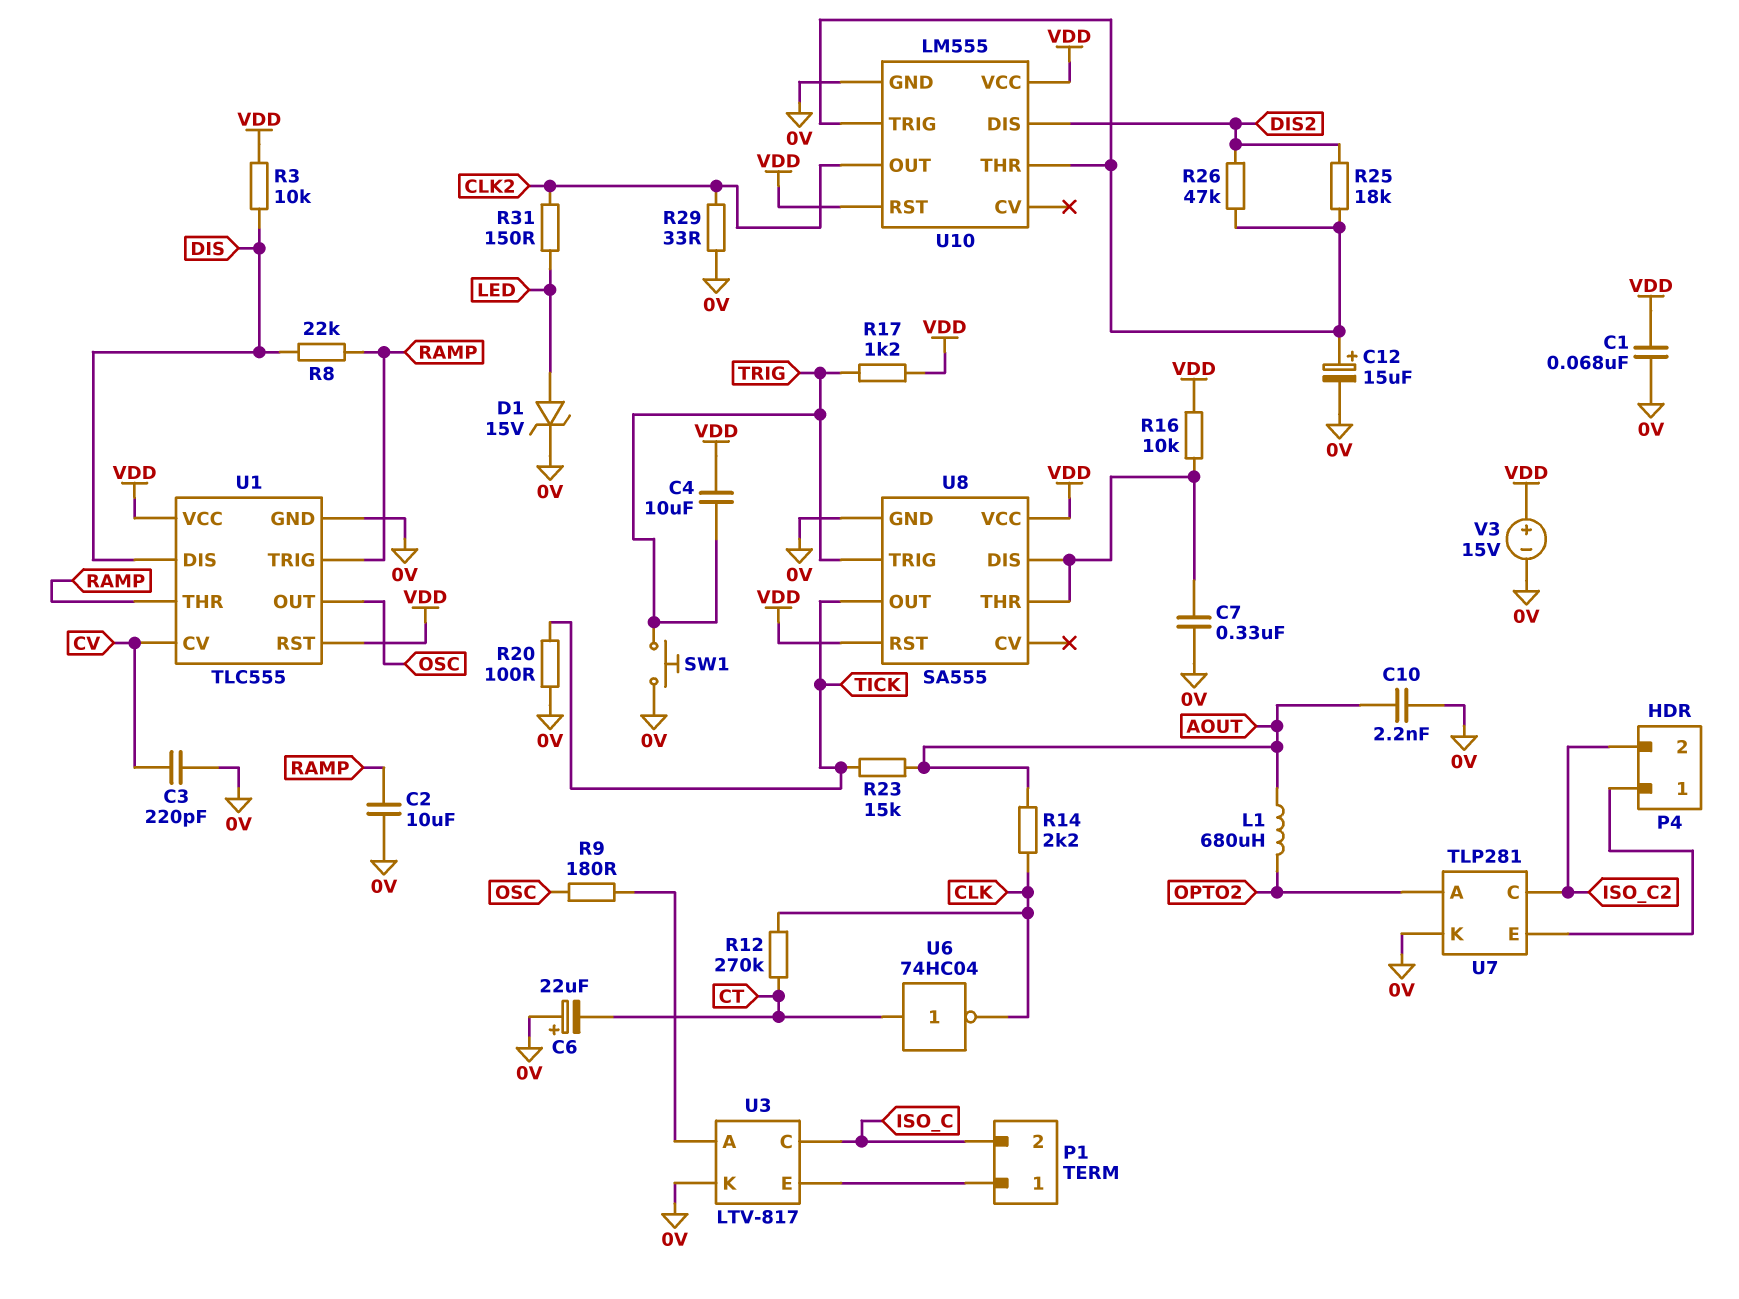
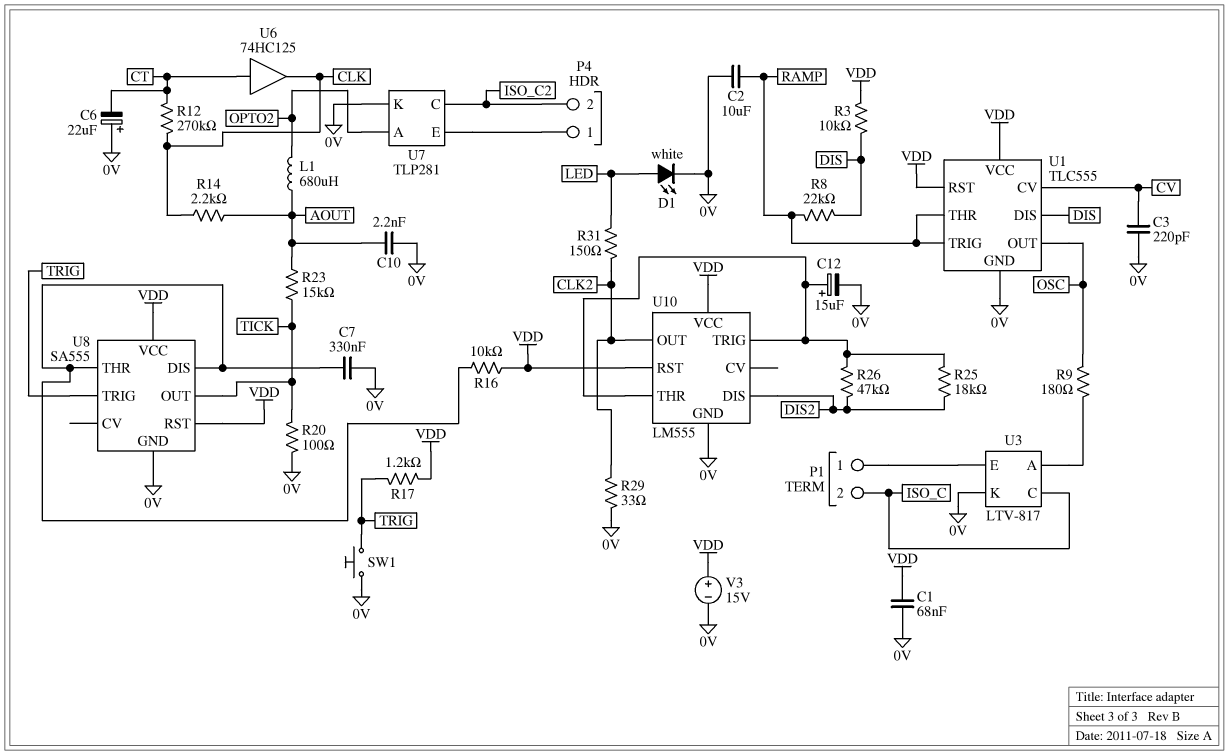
C4: 10uF (TRIG, VDD) -> none
D1: zener 15V (A LED, K 0V) -> LED white (A LED, K 0V)
U6: NOT 74HC04 (in CT, out CLK) -> buffer 74HC125 (in CT, out CLK)

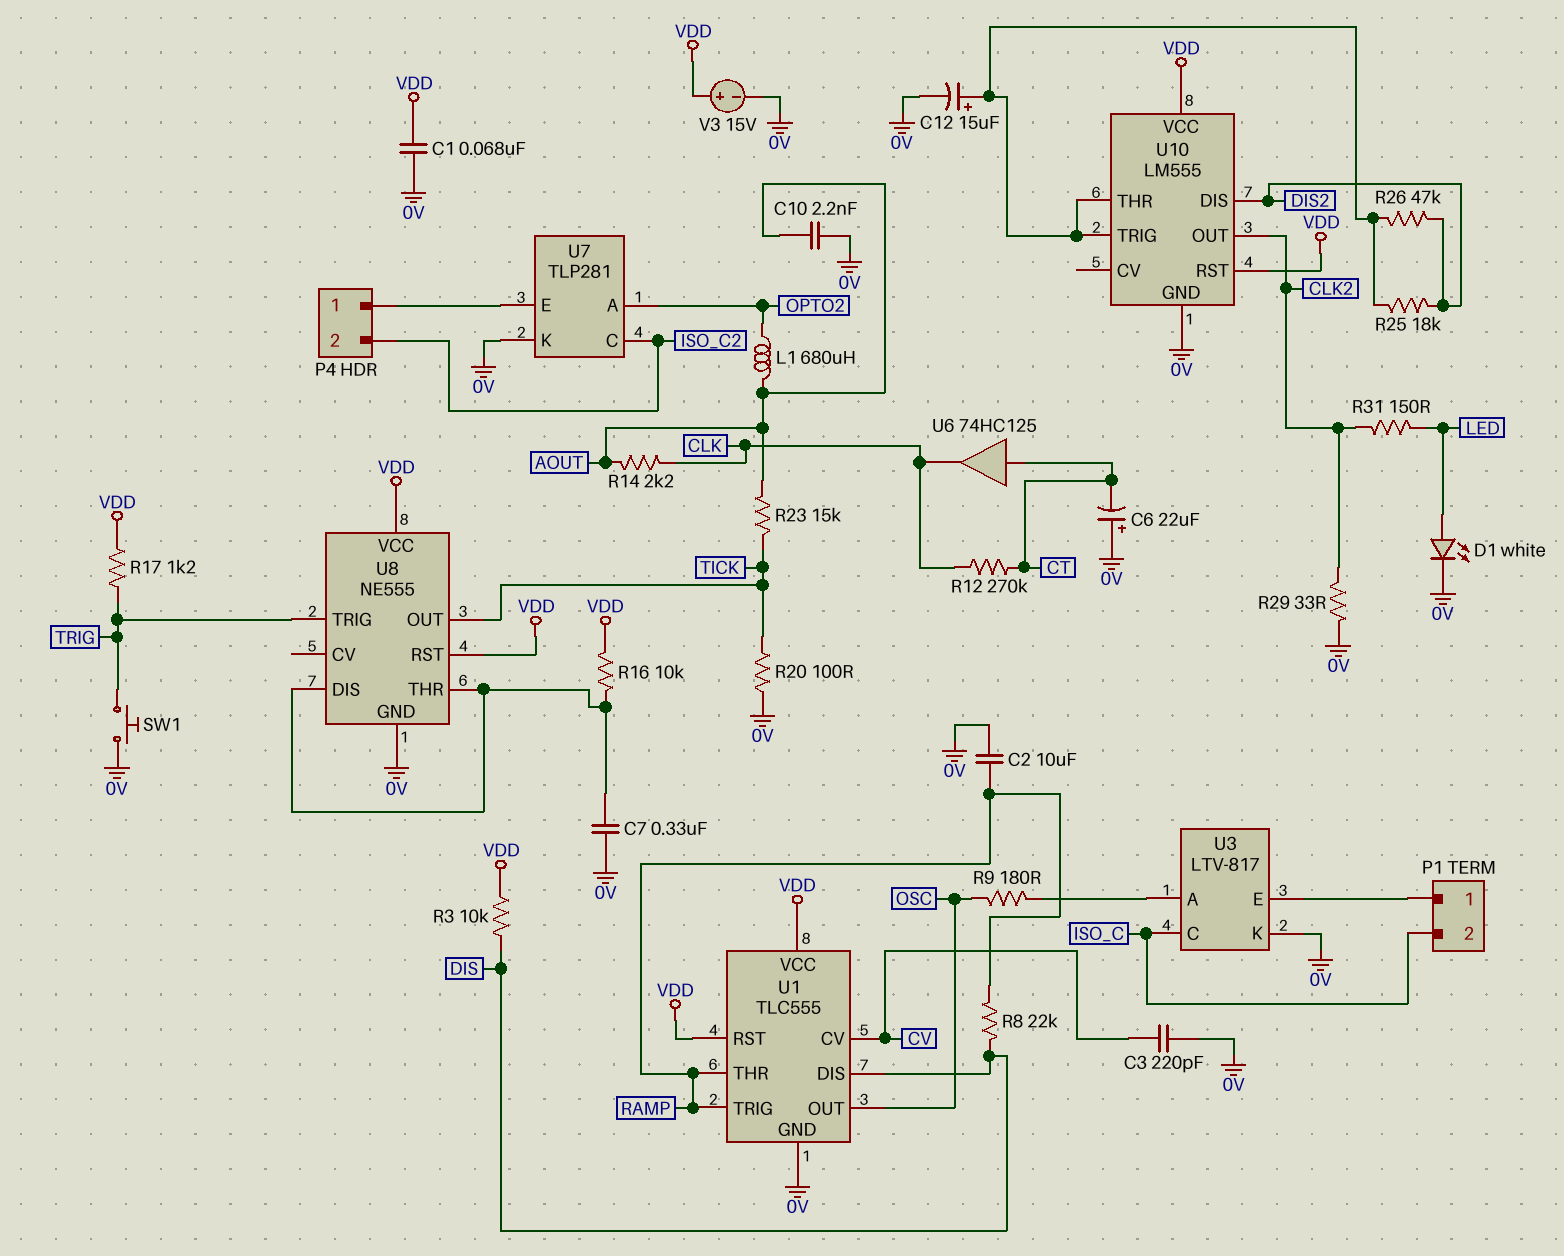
U8: SA555 -> NE555

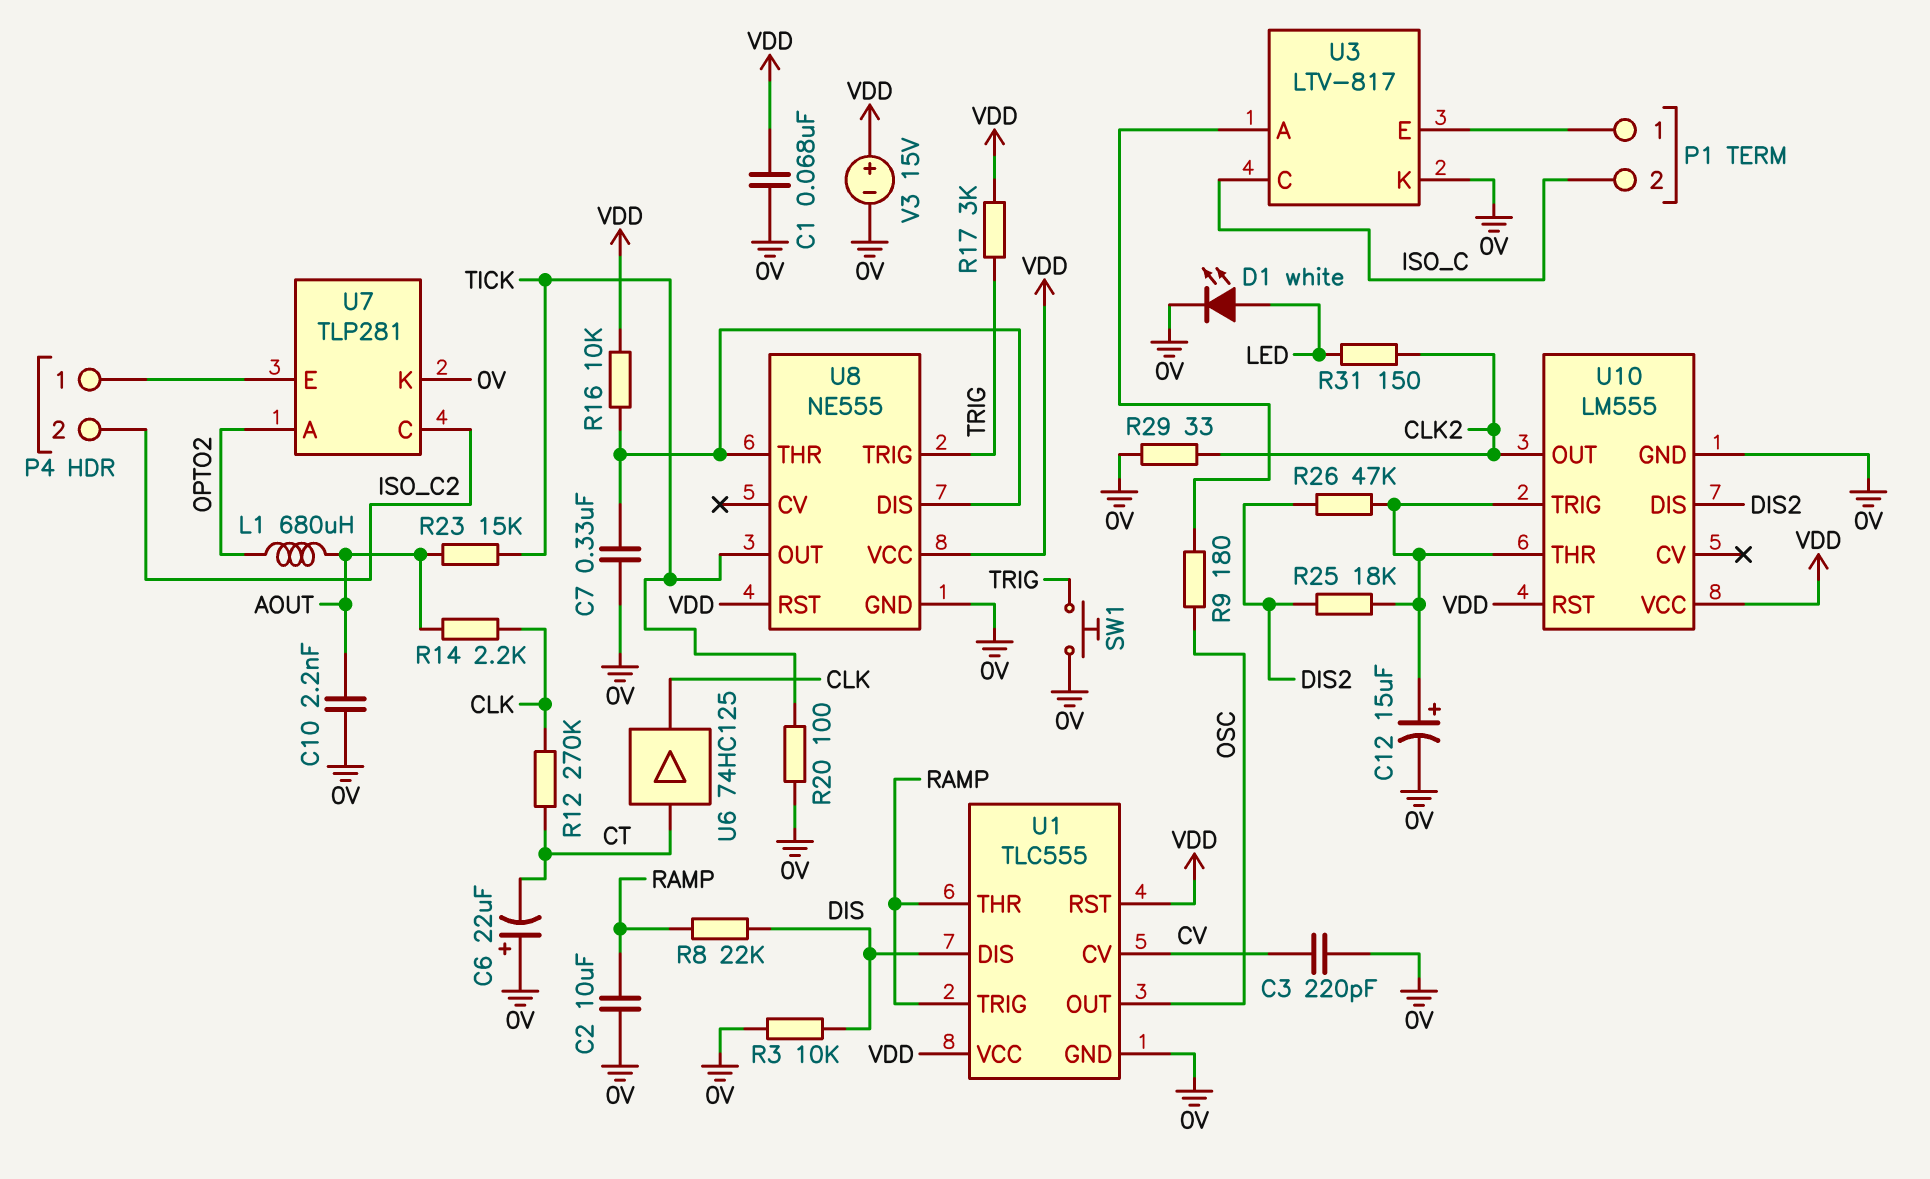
R3: 10k (DIS, VDD) -> 10k (0V, DIS)
R17: 1.2k (TRIG, VDD) -> 3k (TRIG, VDD)

